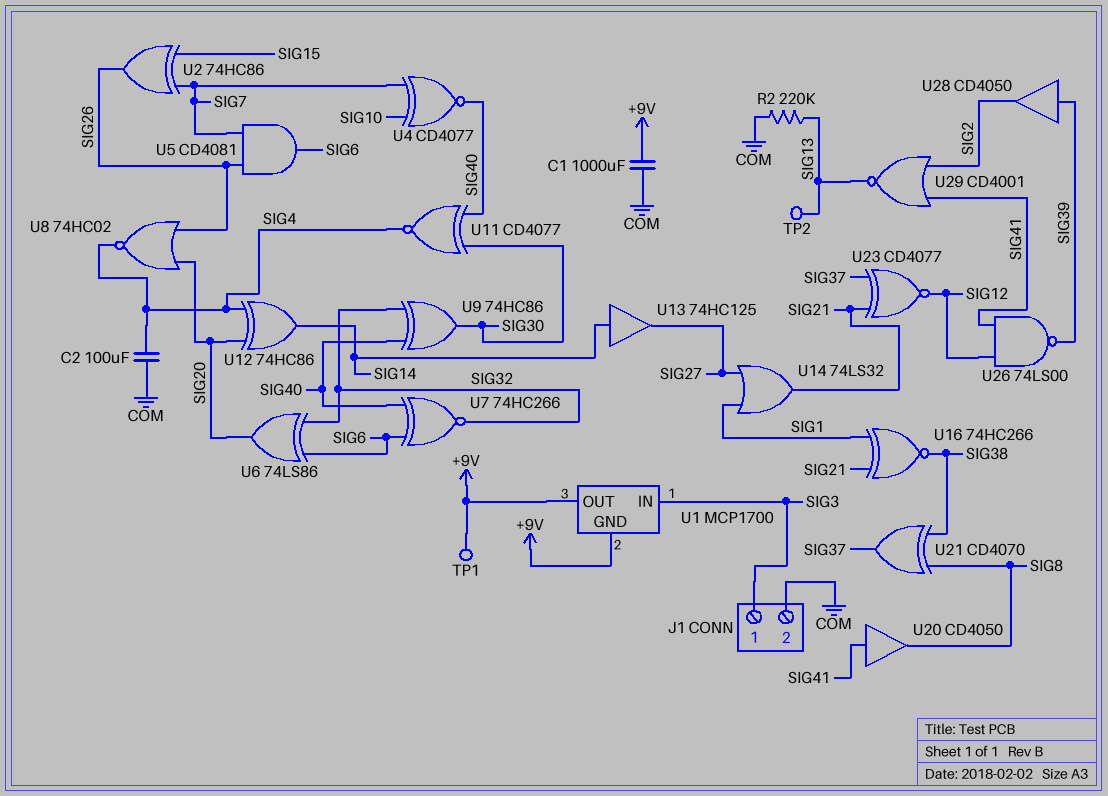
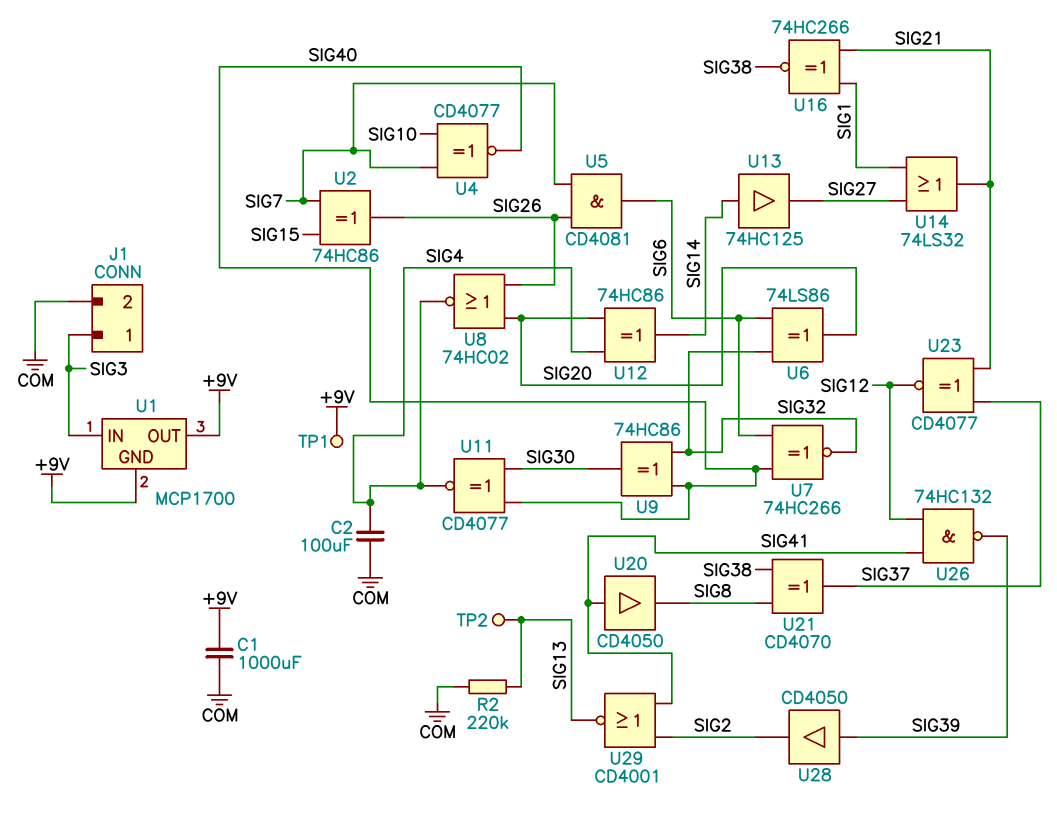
U26: NAND 74LS00 (in SIG12, in SIG41, out SIG39) -> NAND 74HC132 (in SIG12, in SIG41, out SIG39)

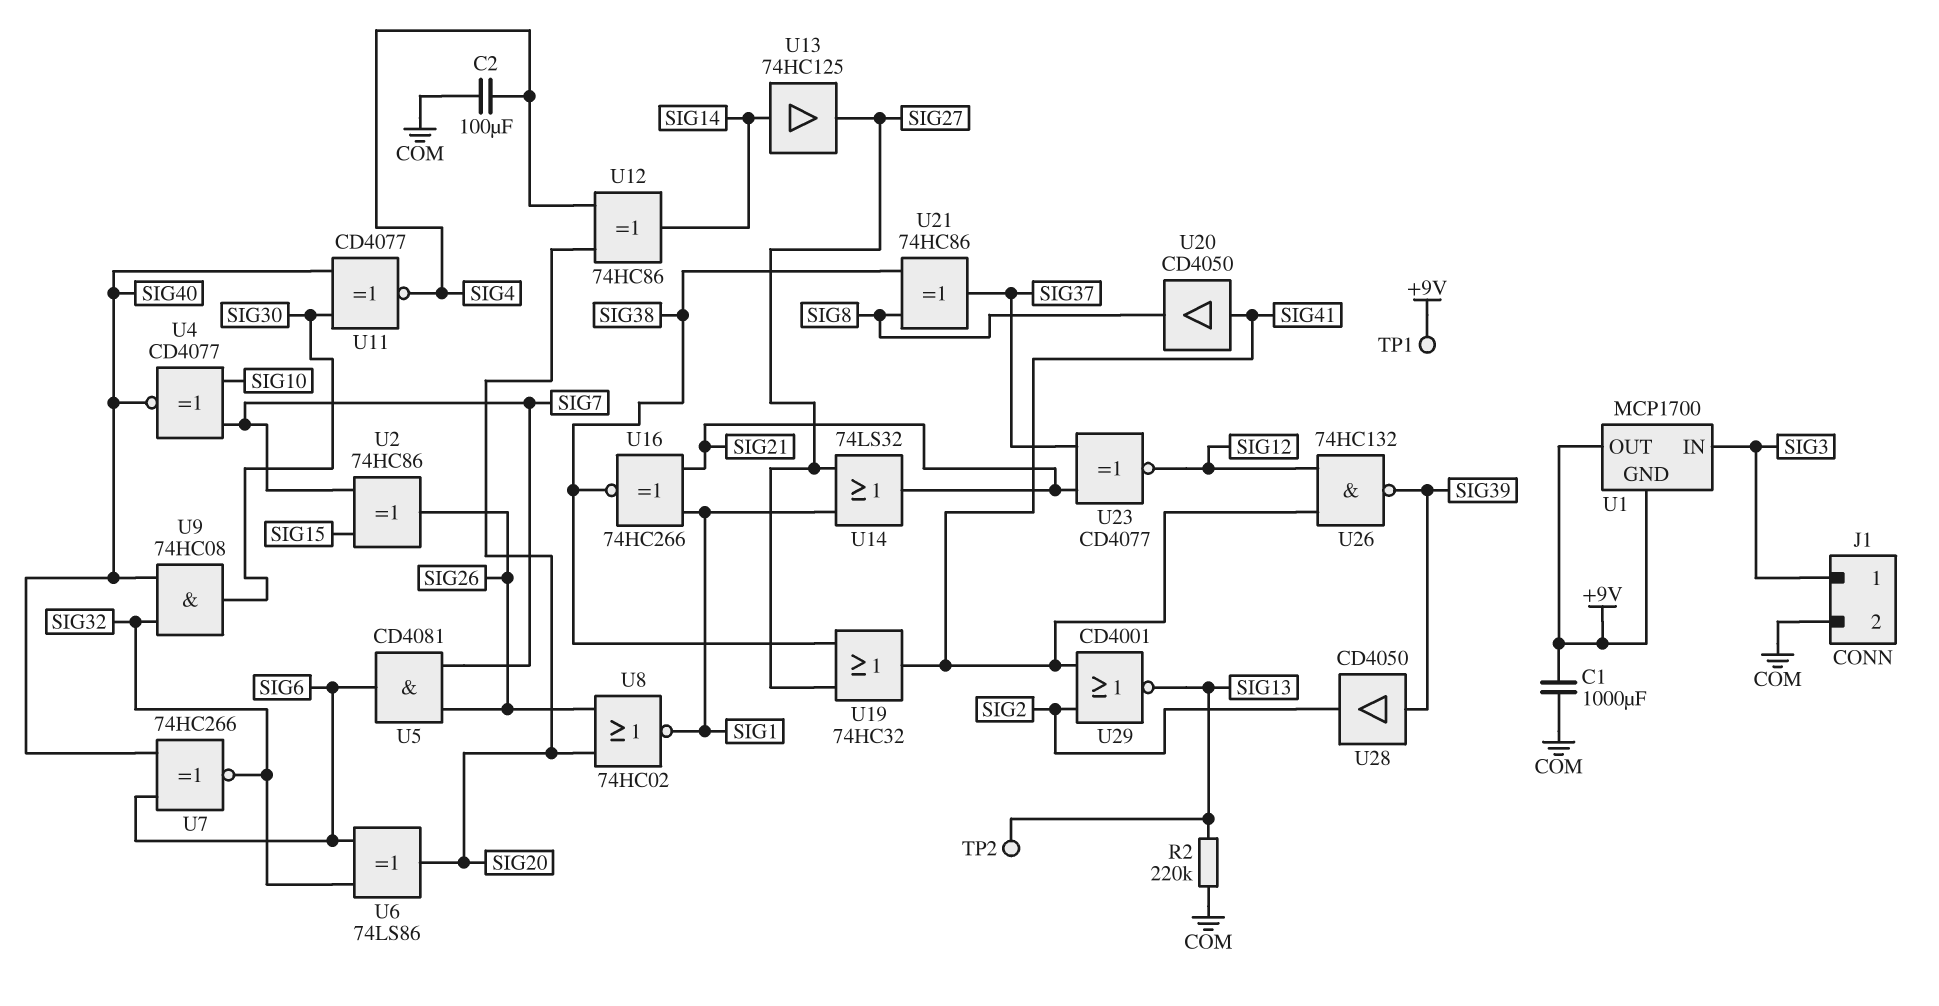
U8: NOR 74HC02 (in SIG20, in SIG26, out SIG4) -> NOR 74HC02 (in SIG20, in SIG26, out SIG1)
U9: XOR 74HC86 (in SIG32, in SIG40, out SIG30) -> AND 74HC08 (in SIG32, in SIG40, out SIG30)
U19: none -> OR 74HC32 (in SIG27, in SIG38, out SIG41)
U21: XOR CD4070 (in SIG8, in SIG38, out SIG37) -> XOR 74HC86 (in SIG8, in SIG38, out SIG37)

